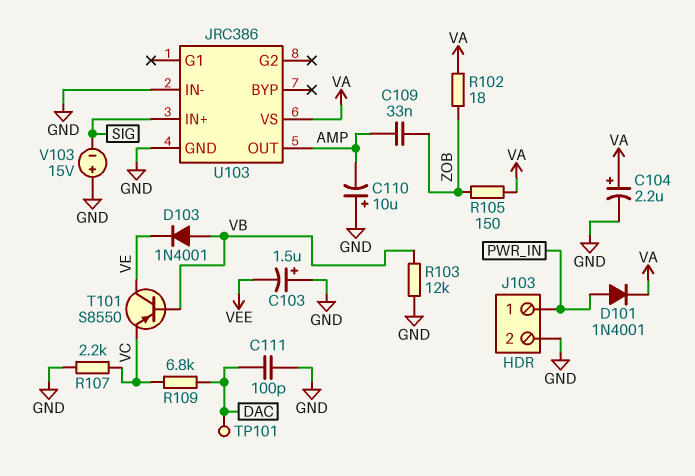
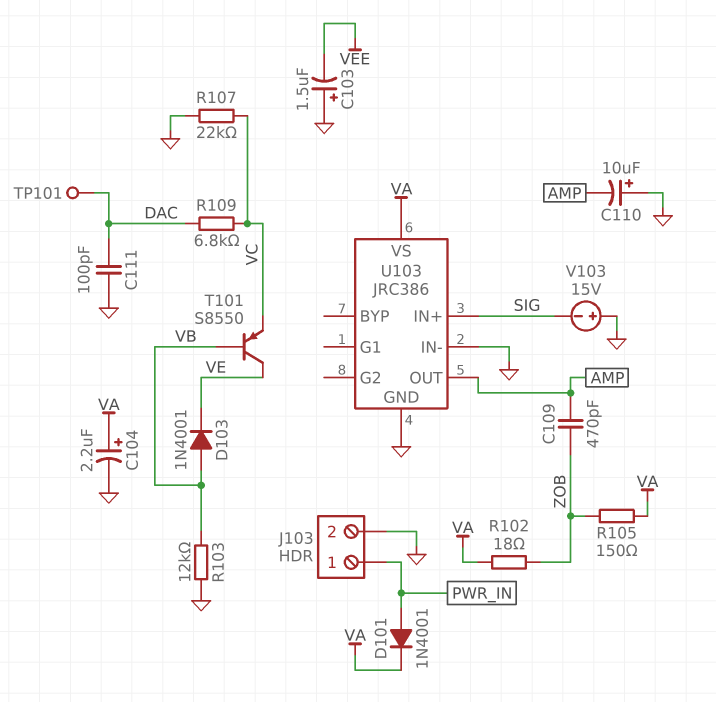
C109: 33nF (AMP, ZOB) -> 470pF (AMP, ZOB)
R107: 2.2k (GND, VC) -> 22k (GND, VC)

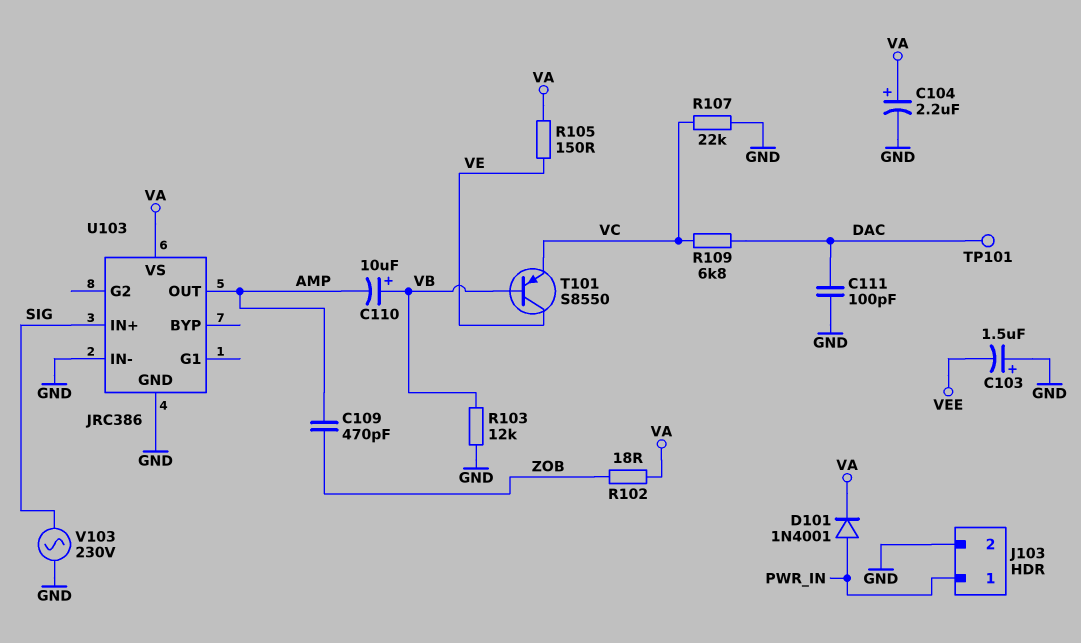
C110: 10uF (plus GND, minus AMP) -> 10uF (plus VB, minus AMP)
D103: diode 1N4001 (A VB, K VE) -> none
R105: 150 (VA, ZOB) -> 150 (VA, VE)
V103: 15V (plus GND, minus SIG) -> AC 230V (GND, SIG)

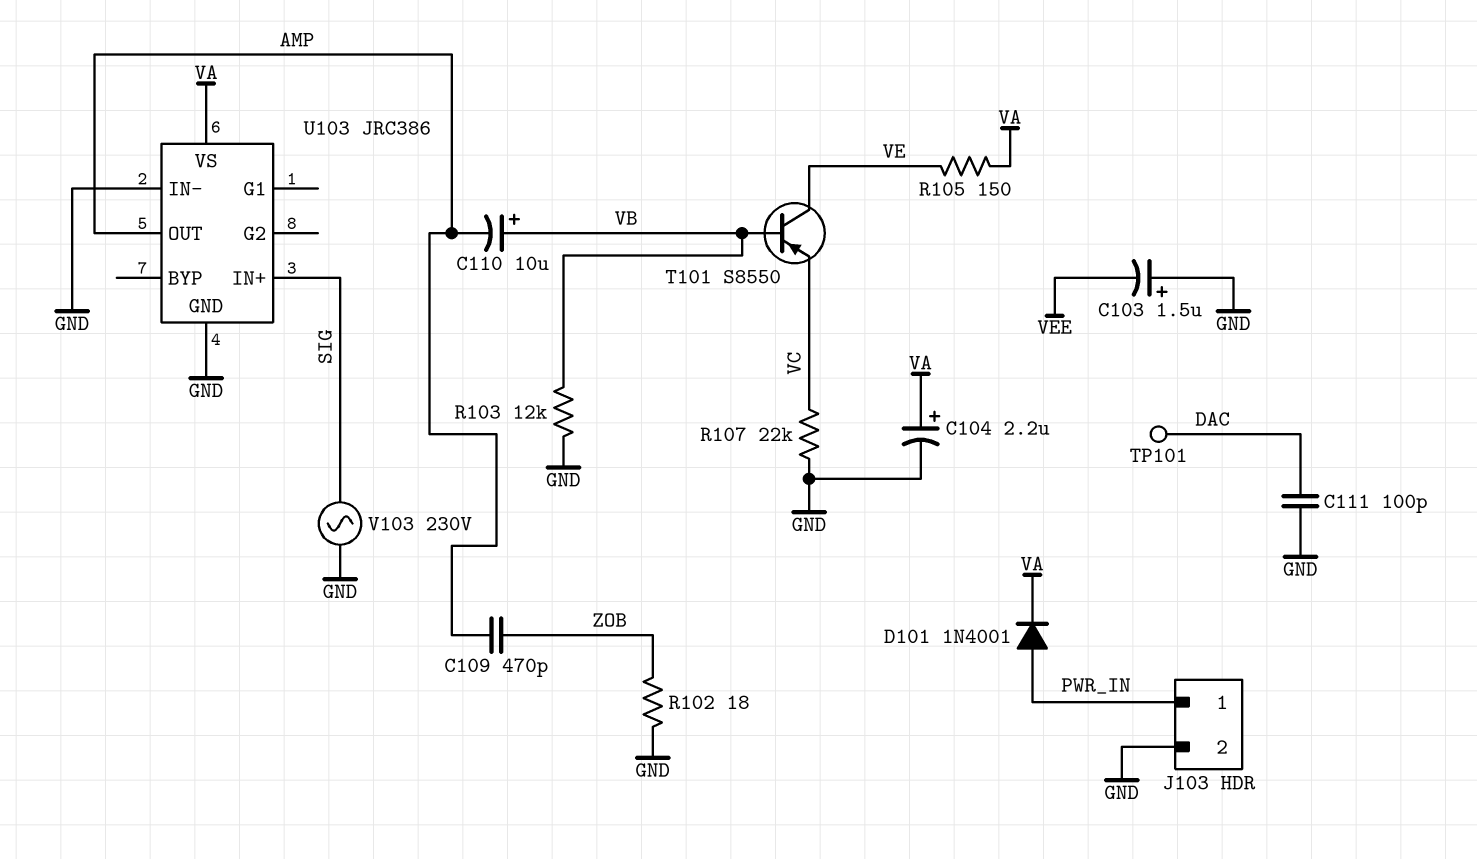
R102: 18 (VA, ZOB) -> 18 (GND, ZOB)
R109: 6.8k (DAC, VC) -> none

